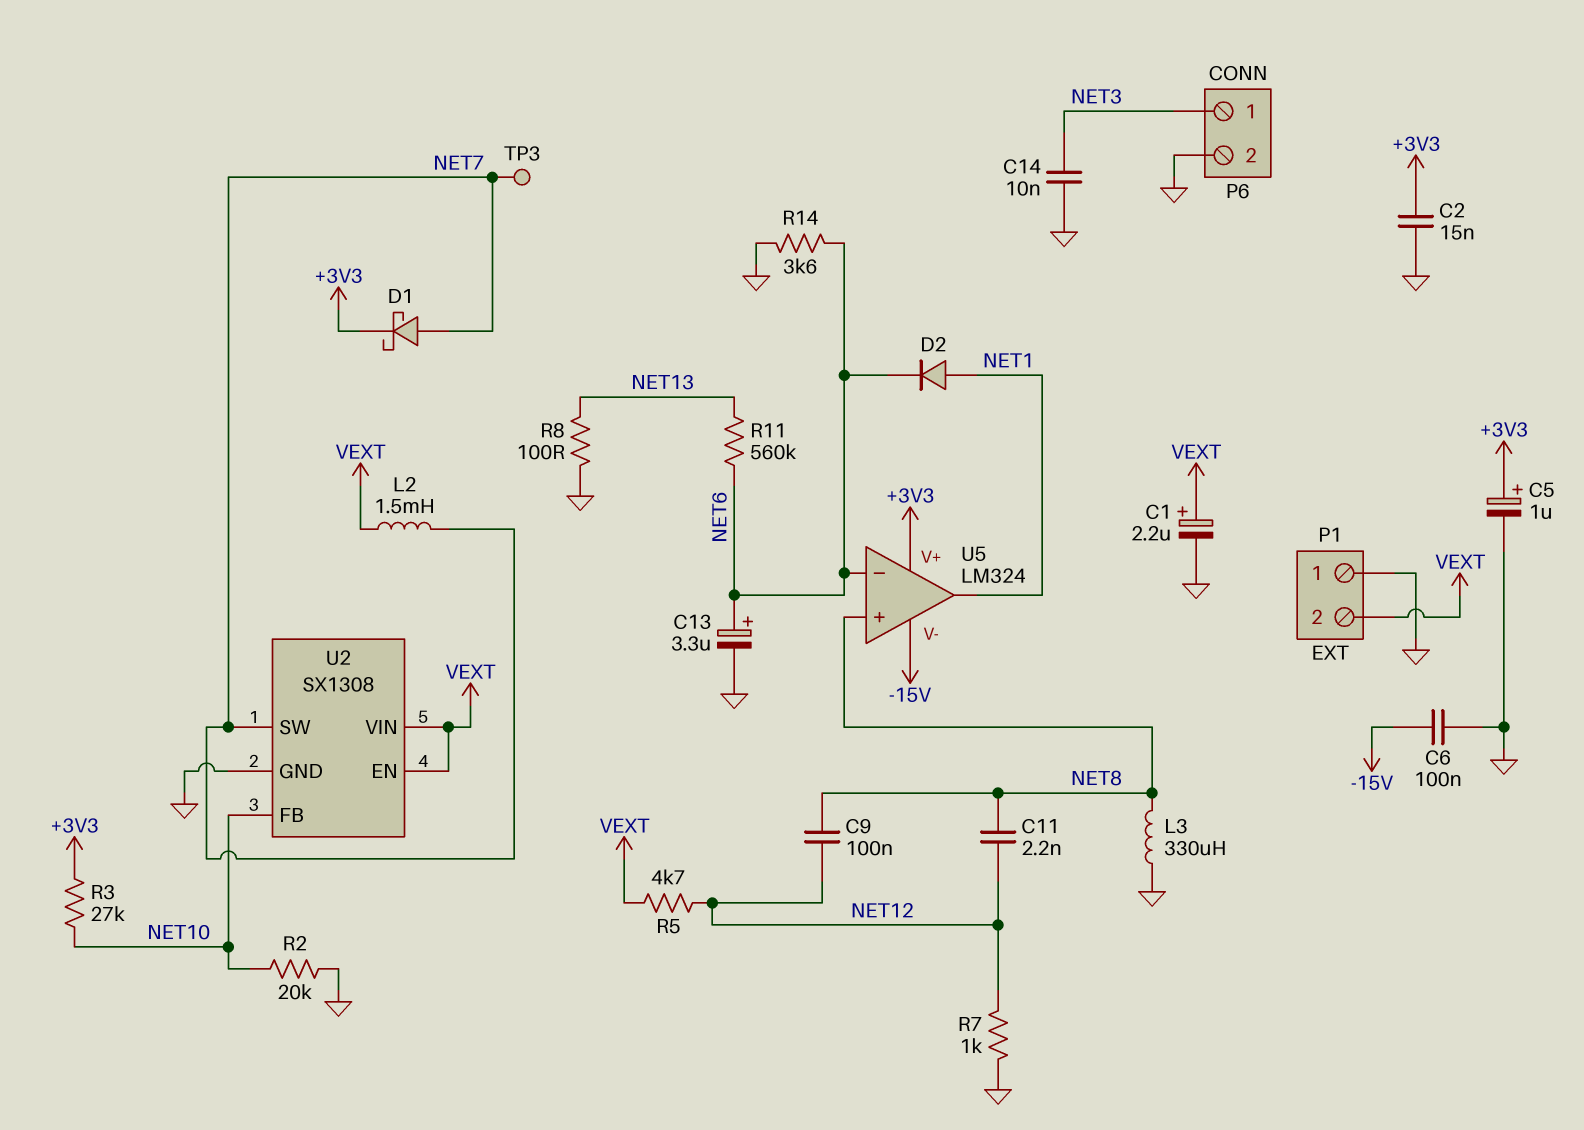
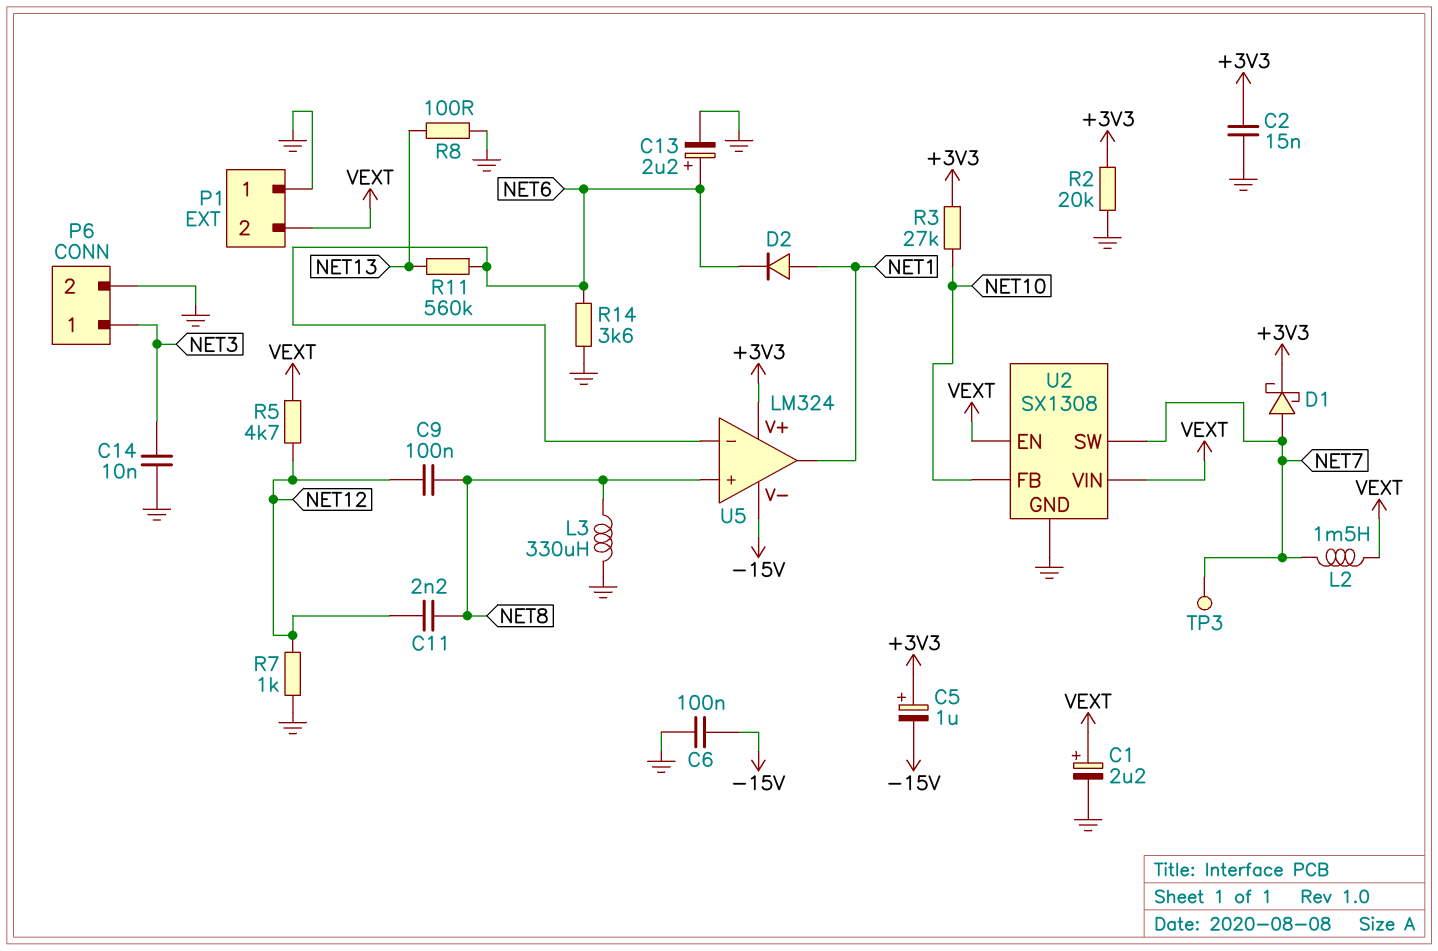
C5: 1uF (plus +3V3, minus GND) -> 1uF (plus +3V3, minus -15V)
C13: 3.3uF (plus NET6, minus GND) -> 2.2uF (plus NET6, minus GND)
R2: 20k (GND, NET10) -> 20k (+3V3, GND)

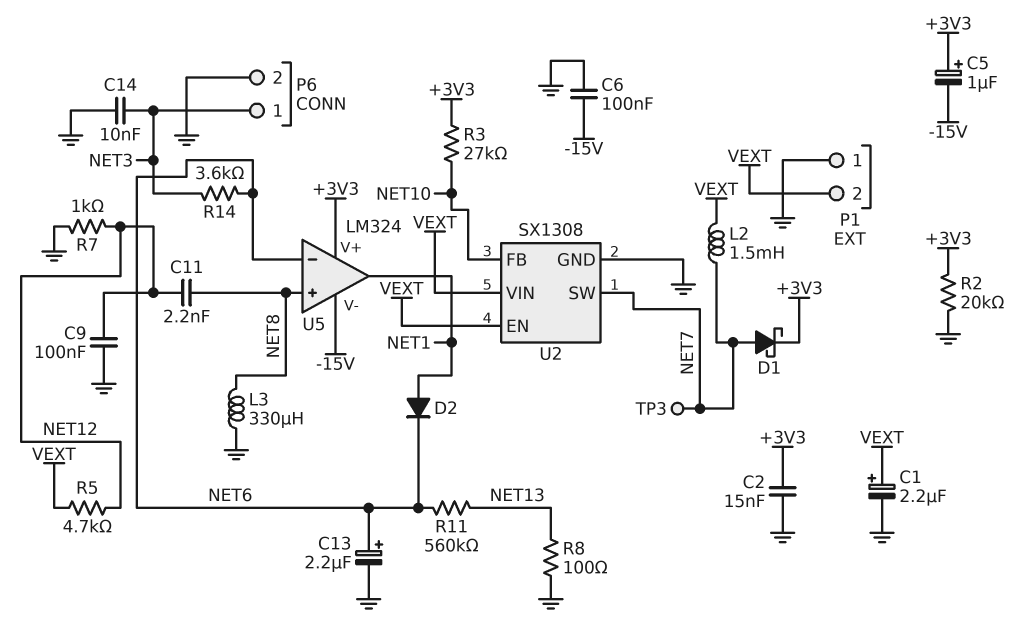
C9: 100nF (NET8, NET12) -> 100nF (GND, NET12)
R14: 3.6k (GND, NET6) -> 3.6k (NET3, NET6)

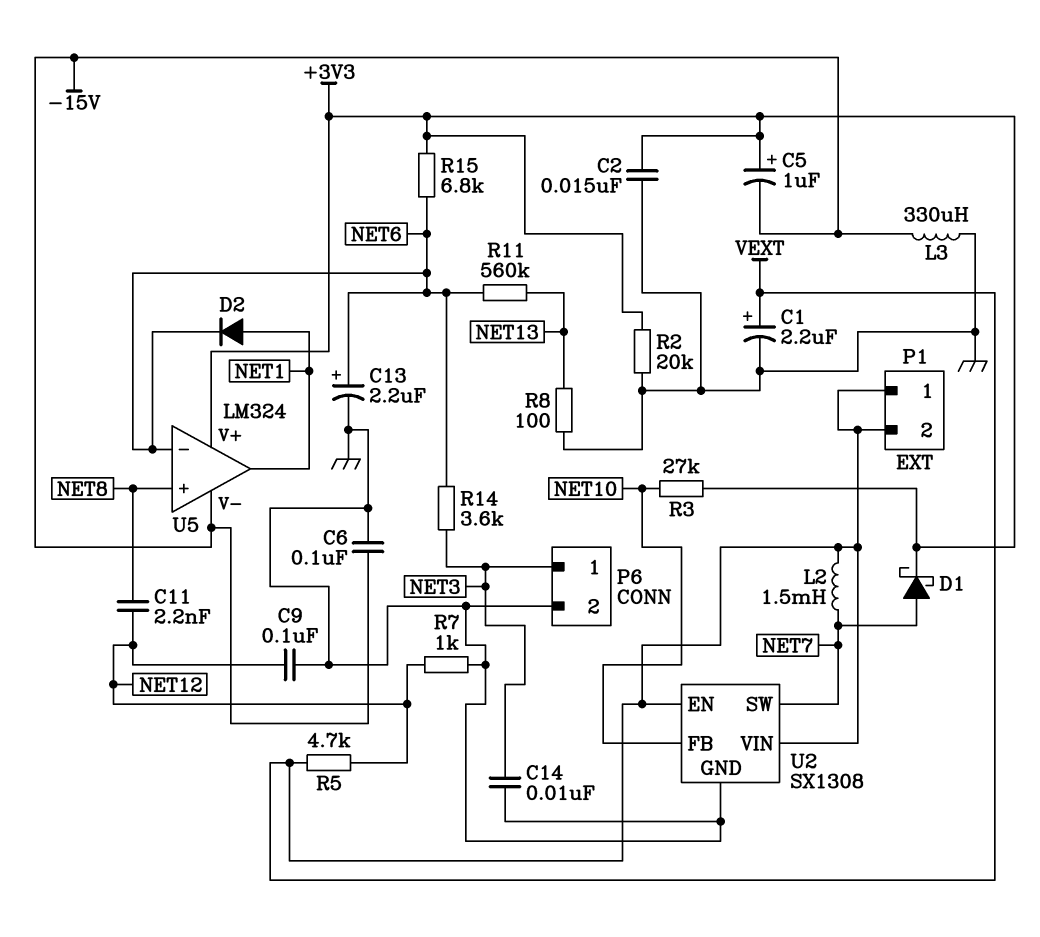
L3: 330uH (GND, NET8) -> 330uH (-15V, GND)
P1 pin 1: GND -> VEXT
R15: none -> 6.8k (+3V3, NET6)
TP3: test point (NET7) -> none

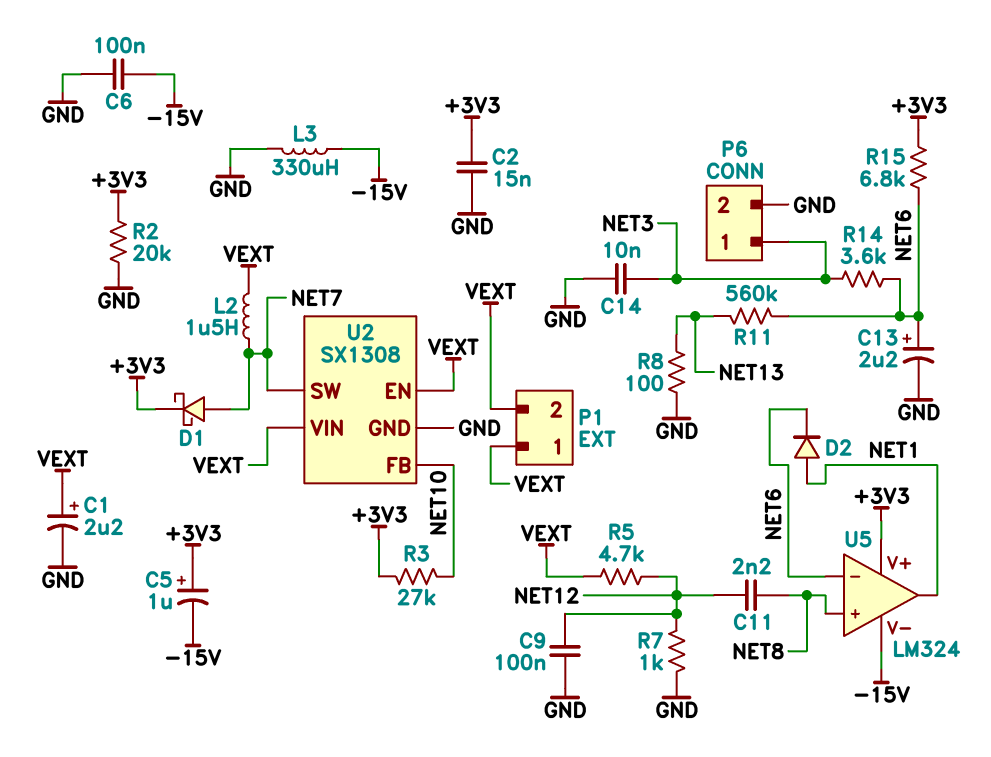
L2: 1.5mH (NET7, VEXT) -> 1.5uH (NET7, VEXT)

